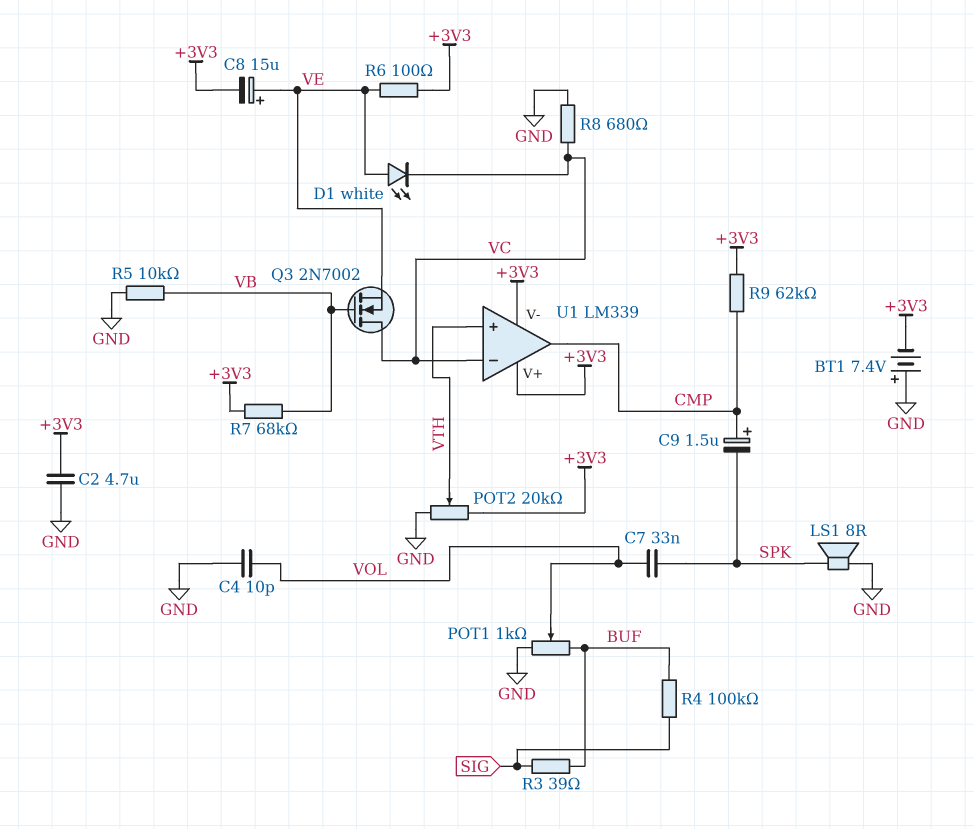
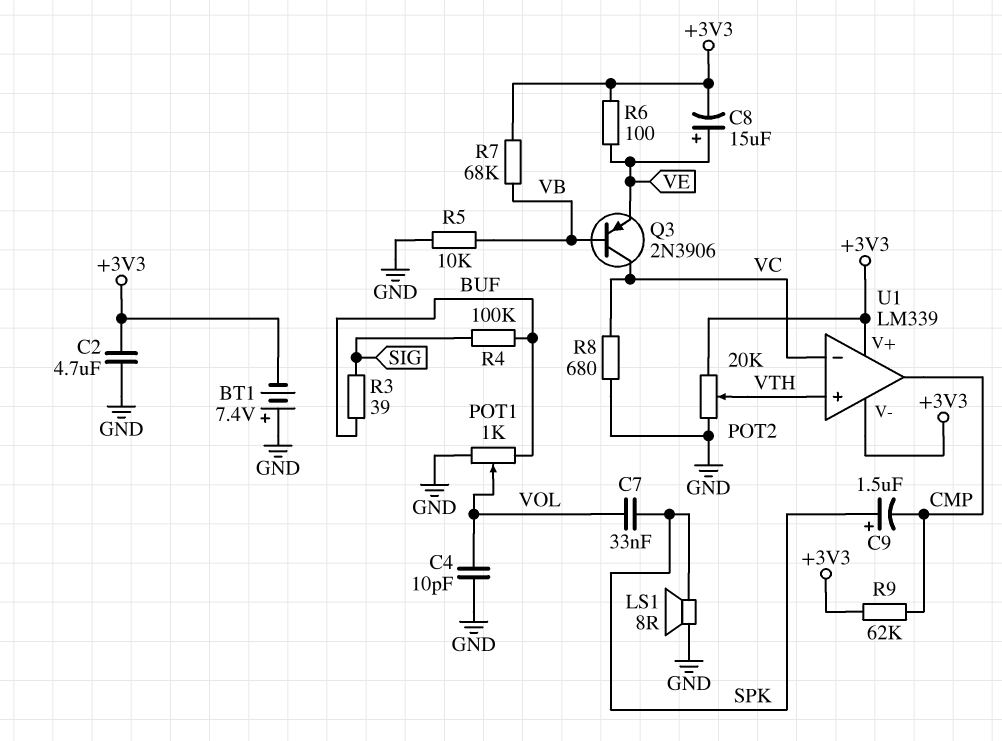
C9: 1.5uF (plus CMP, minus SPK) -> 1.5uF (plus SPK, minus CMP)
D1: LED white (A VE, K VC) -> none
Q3: NMOS 2N7002 (G VB, D VC, S VE) -> PNP 2N3906 (B VB, C VC, E VE)

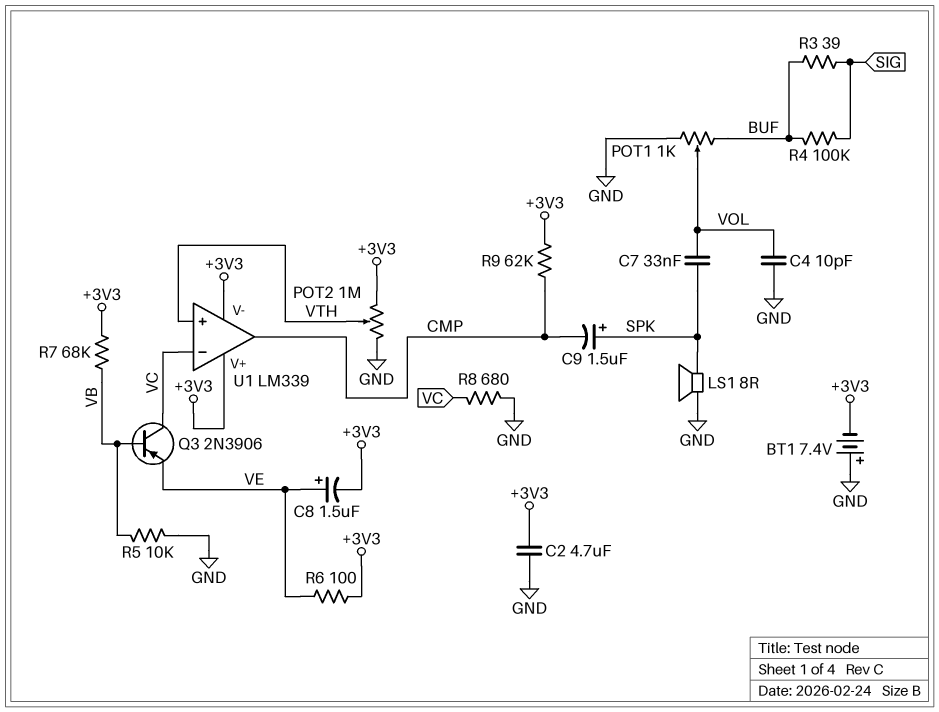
C8: 15uF (plus VE, minus +3V3) -> 1.5uF (plus VE, minus +3V3)
POT2: 20k (+3V3, GND, wiper VTH) -> 1M (+3V3, GND, wiper VTH)

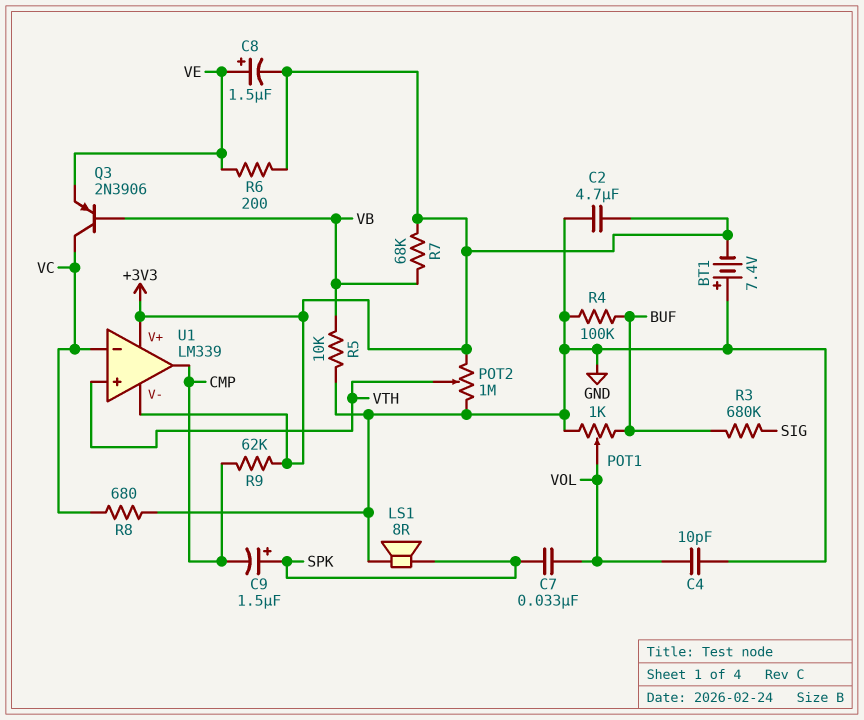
R3: 39 (BUF, SIG) -> 680k (BUF, SIG)
R4: 100k (BUF, SIG) -> 100k (BUF, GND)
R6: 100 (+3V3, VE) -> 200 (+3V3, VE)

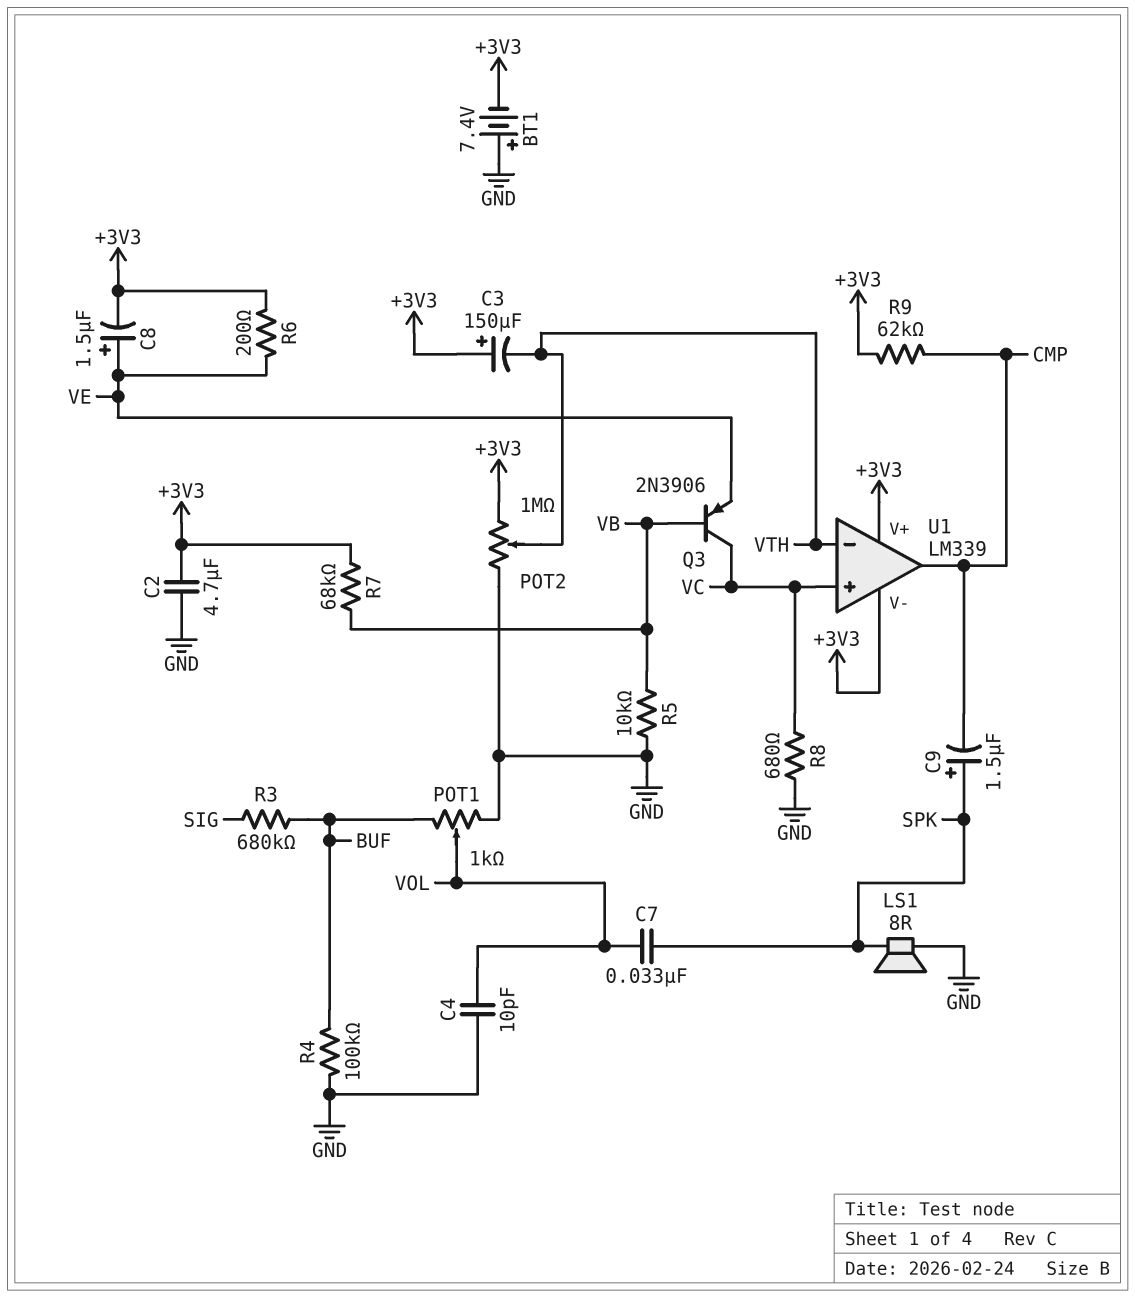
C3: none -> 150uF (plus +3V3, minus VTH)
U1 pin in+: VTH -> VC
U1 pin in-: VC -> VTH

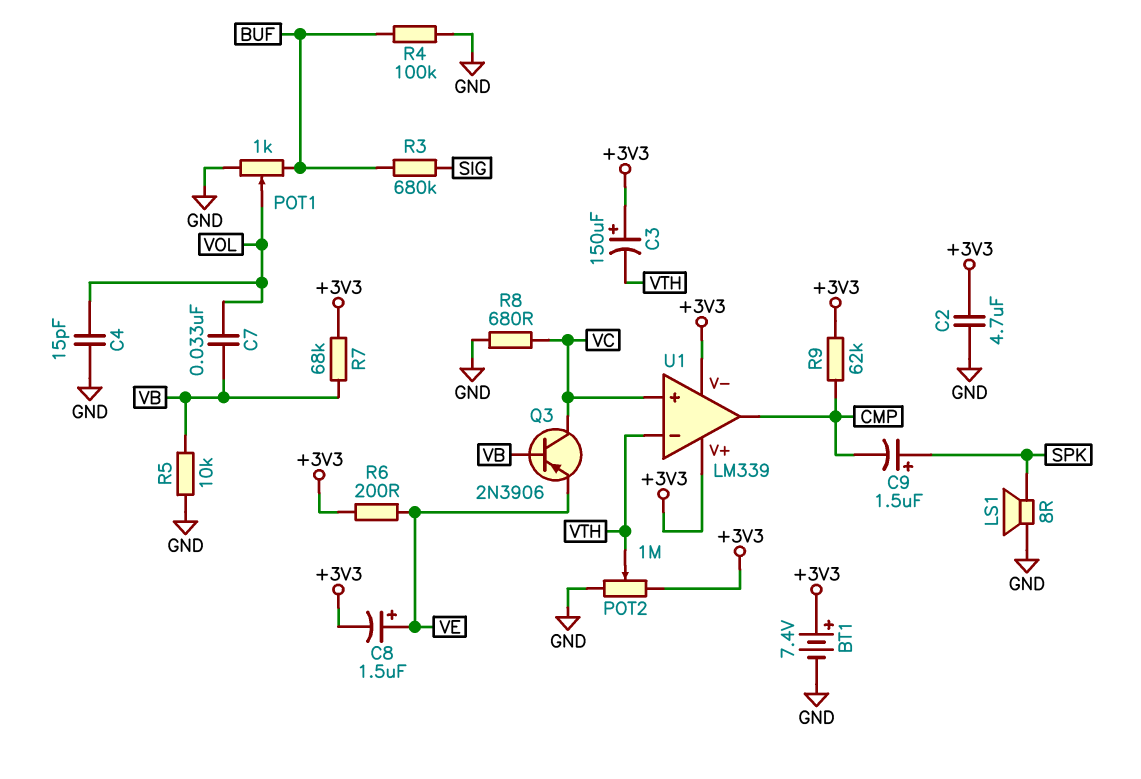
BT1: 7.4V (plus GND, minus +3V3) -> 7.4V (plus +3V3, minus GND)
C4: 10pF (GND, VOL) -> 15pF (GND, VOL)
C7: 33nF (SPK, VOL) -> 33nF (VB, VOL)

